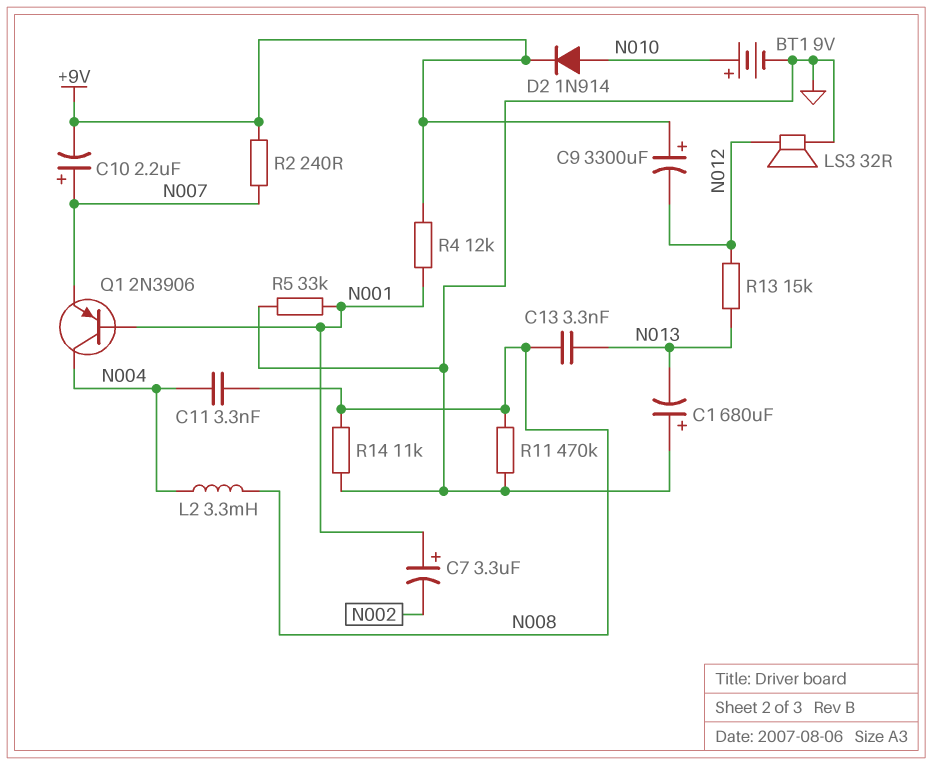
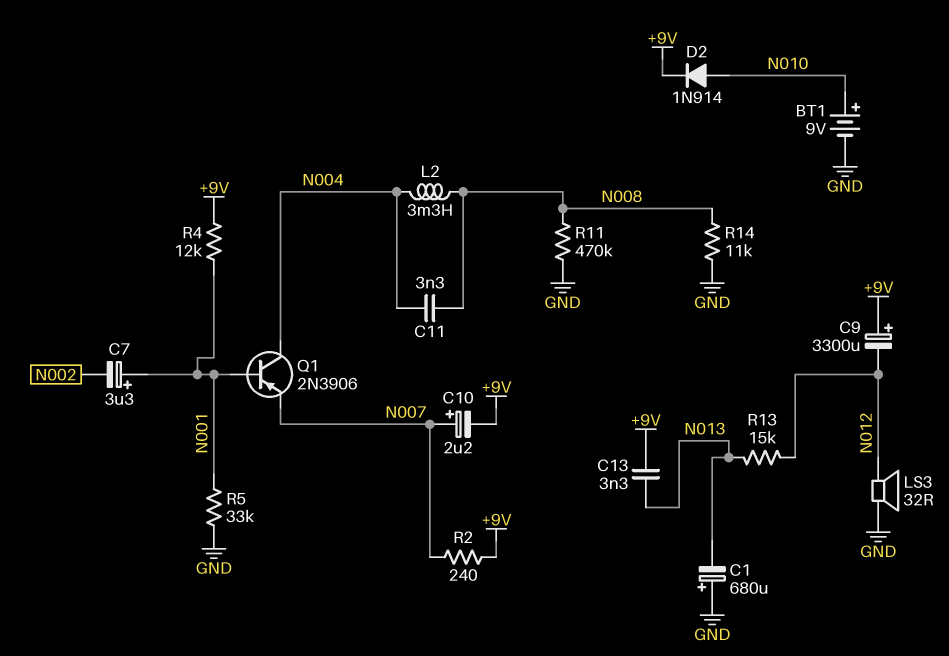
C13: 3.3nF (N008, N013) -> 3.3nF (+9V, N013)

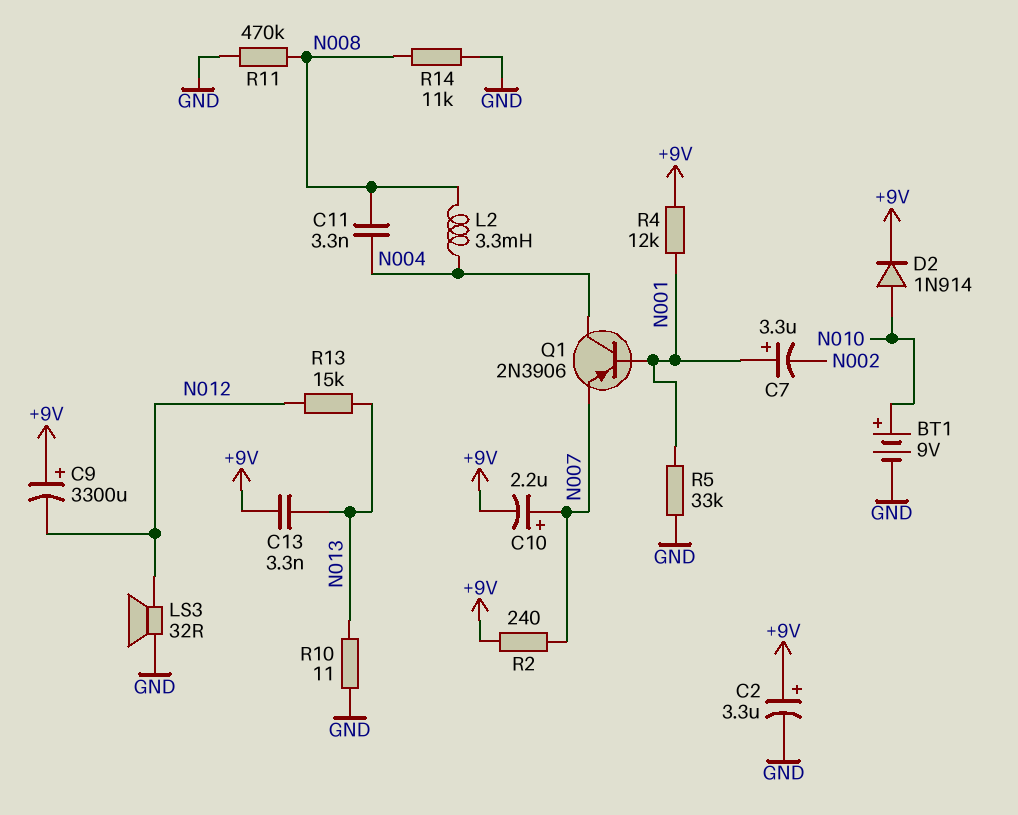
C1: 680uF (plus GND, minus N013) -> none
C2: none -> 3.3uF (plus +9V, minus GND)
R10: none -> 11 (GND, N013)

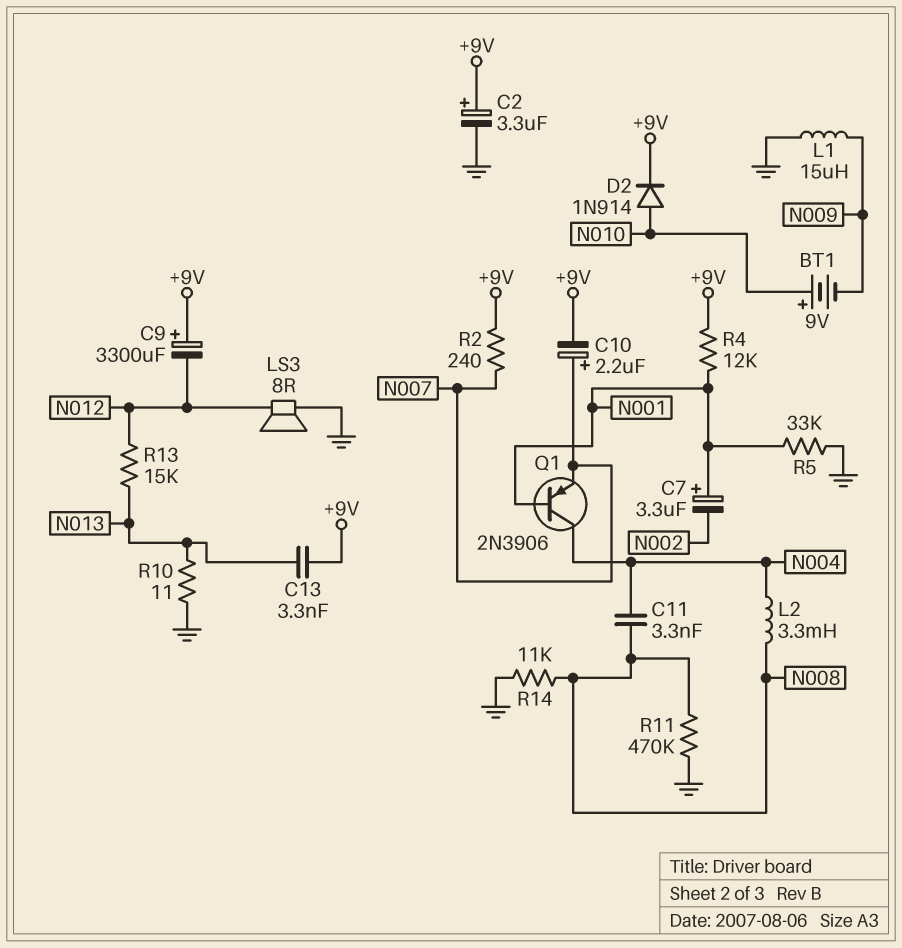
BT1: 9V (plus N010, minus GND) -> 9V (plus N010, minus N009)
L1: none -> 15uH (GND, N009)
LS3: speaker 32R (GND, N012) -> speaker 8R (GND, N012)

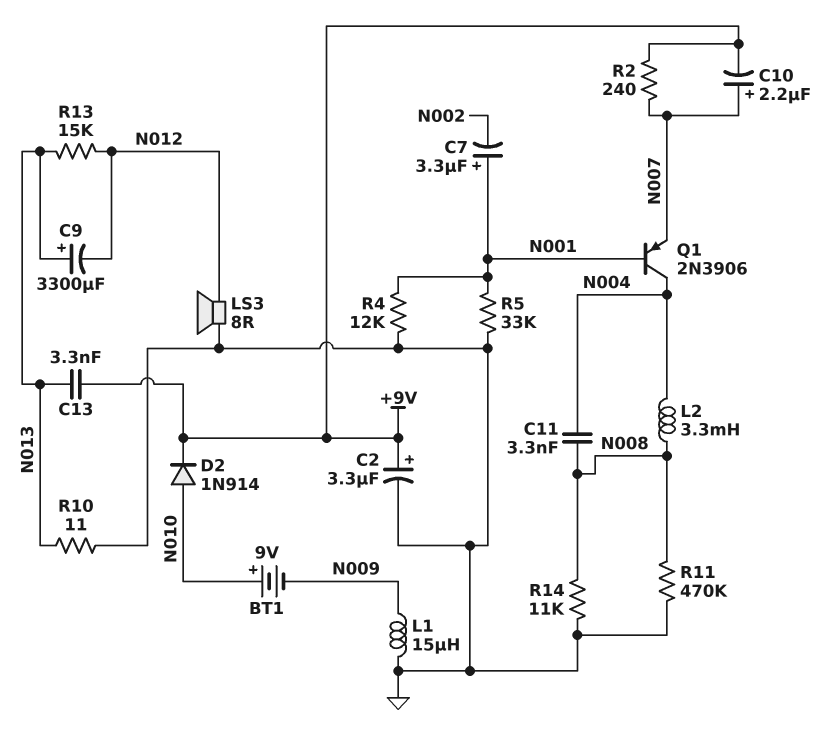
C9: 3300uF (plus +9V, minus N012) -> 3300uF (plus N013, minus N012)
R4: 12k (+9V, N001) -> 12k (GND, N001)

